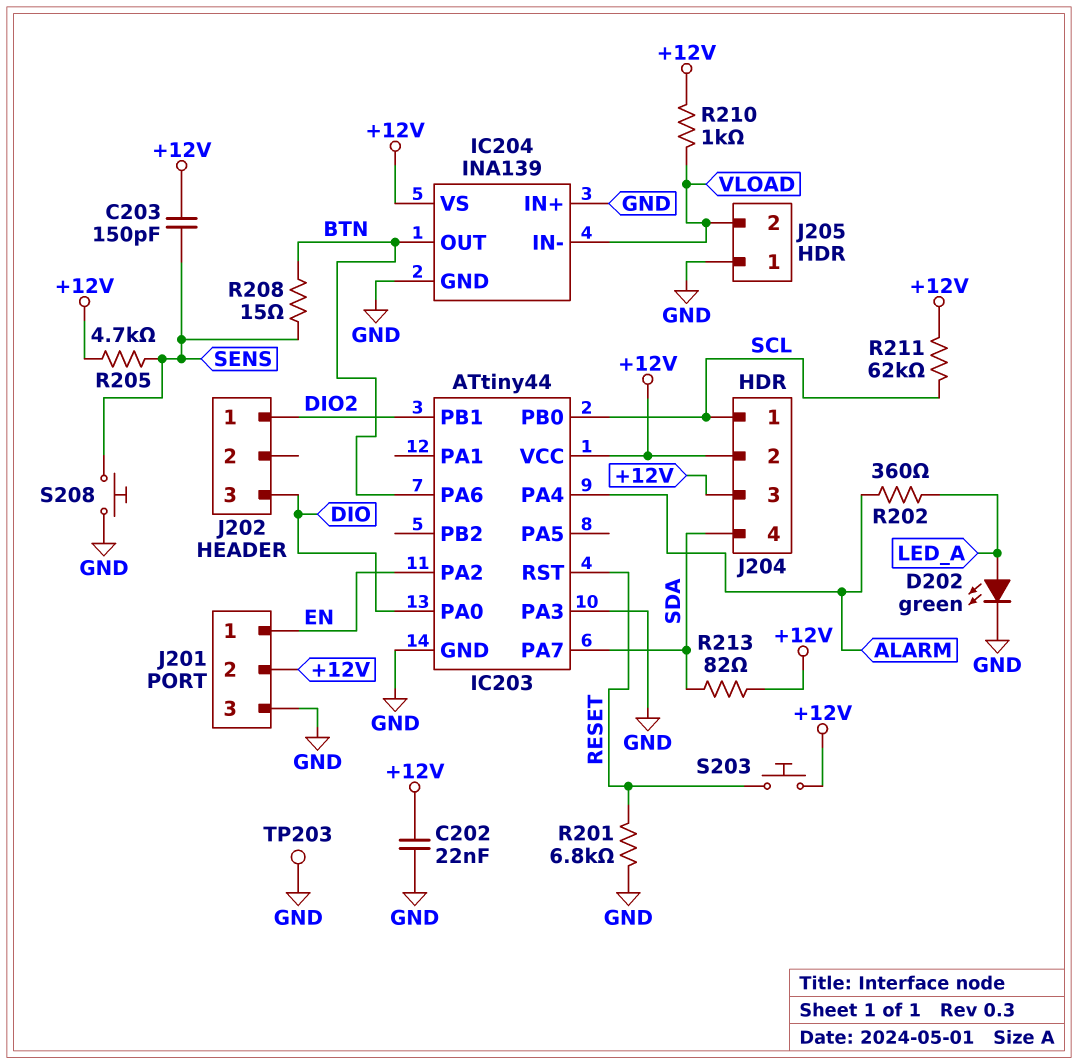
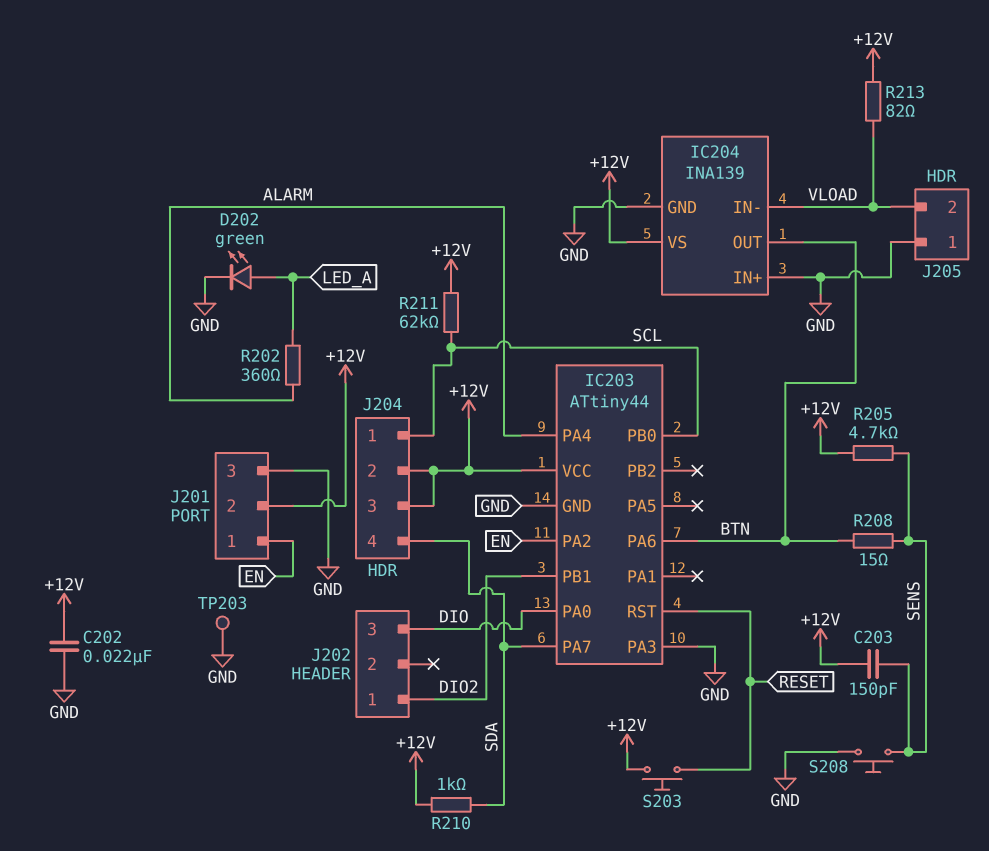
R201: 6.8k (GND, RESET) -> none
R210: 1k (+12V, VLOAD) -> 1k (+12V, SDA)
R213: 82 (+12V, SDA) -> 82 (+12V, VLOAD)

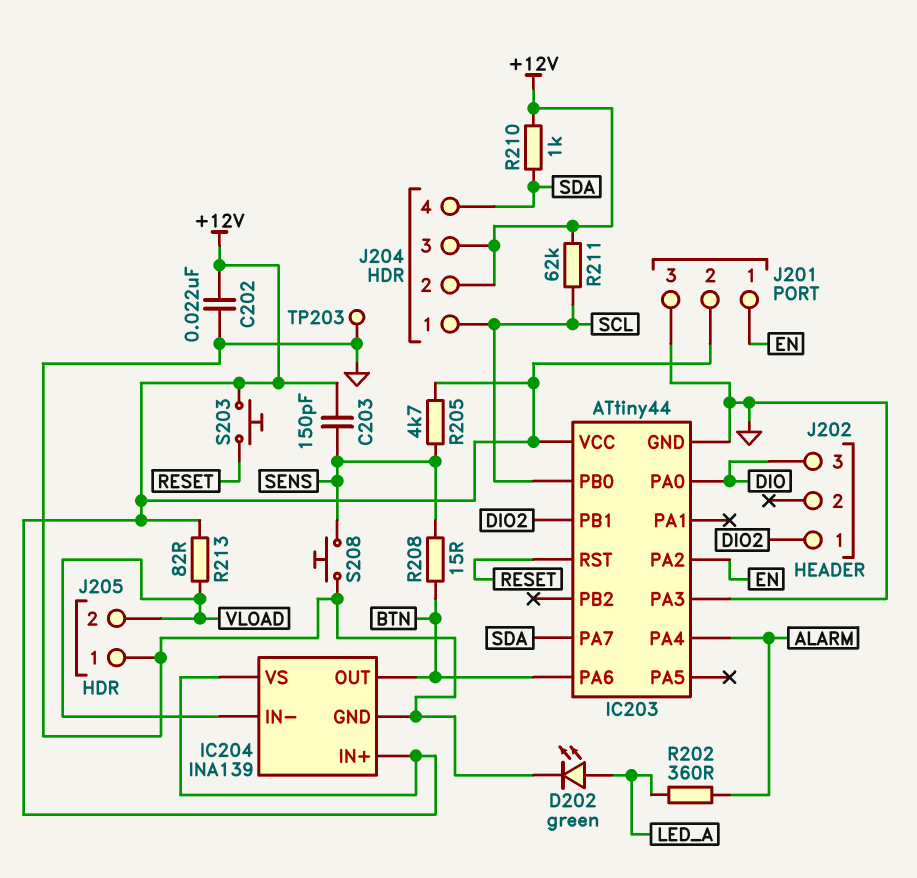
IC204 pin IN+: GND -> +12V

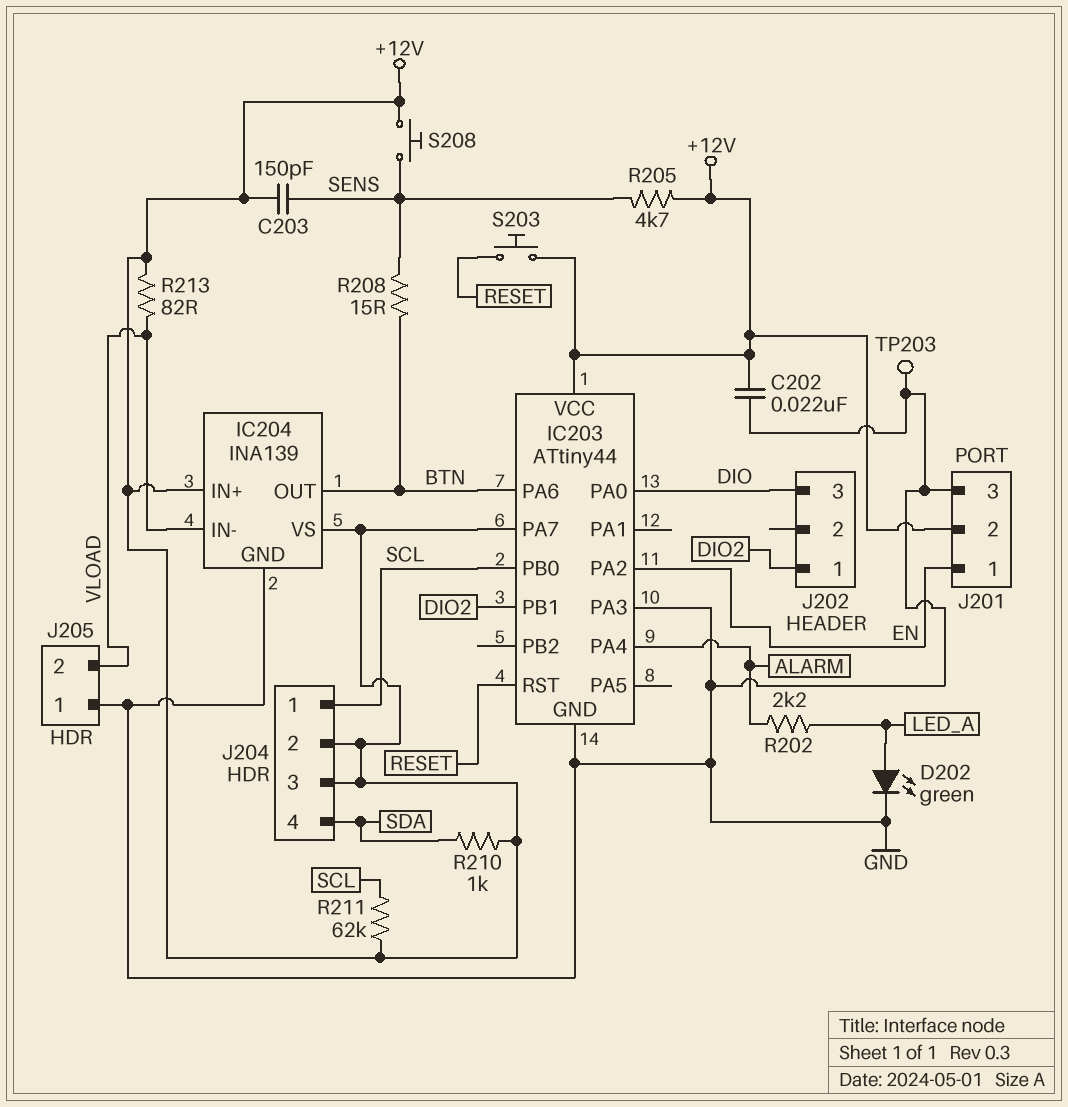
IC203 pin PA7: SDA -> +12V
R202: 360 (ALARM, LED_A) -> 2.2k (ALARM, LED_A)
S208: button (GND, SENS) -> button (+12V, SENS)

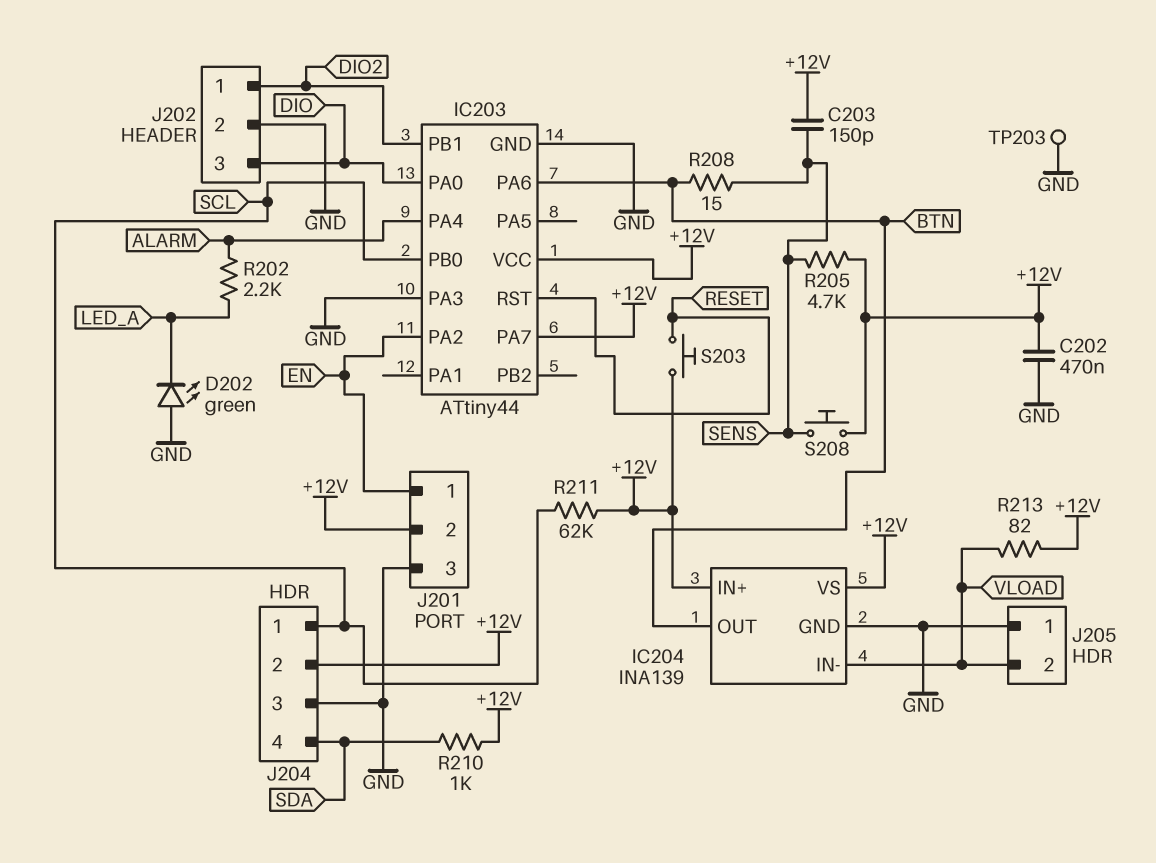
C202: 22nF (+12V, GND) -> 470nF (+12V, GND)
D202: LED green (A LED_A, K GND) -> LED green (A GND, K LED_A)
J202 pin 2: none -> GND
J204 pin 3: +12V -> GND

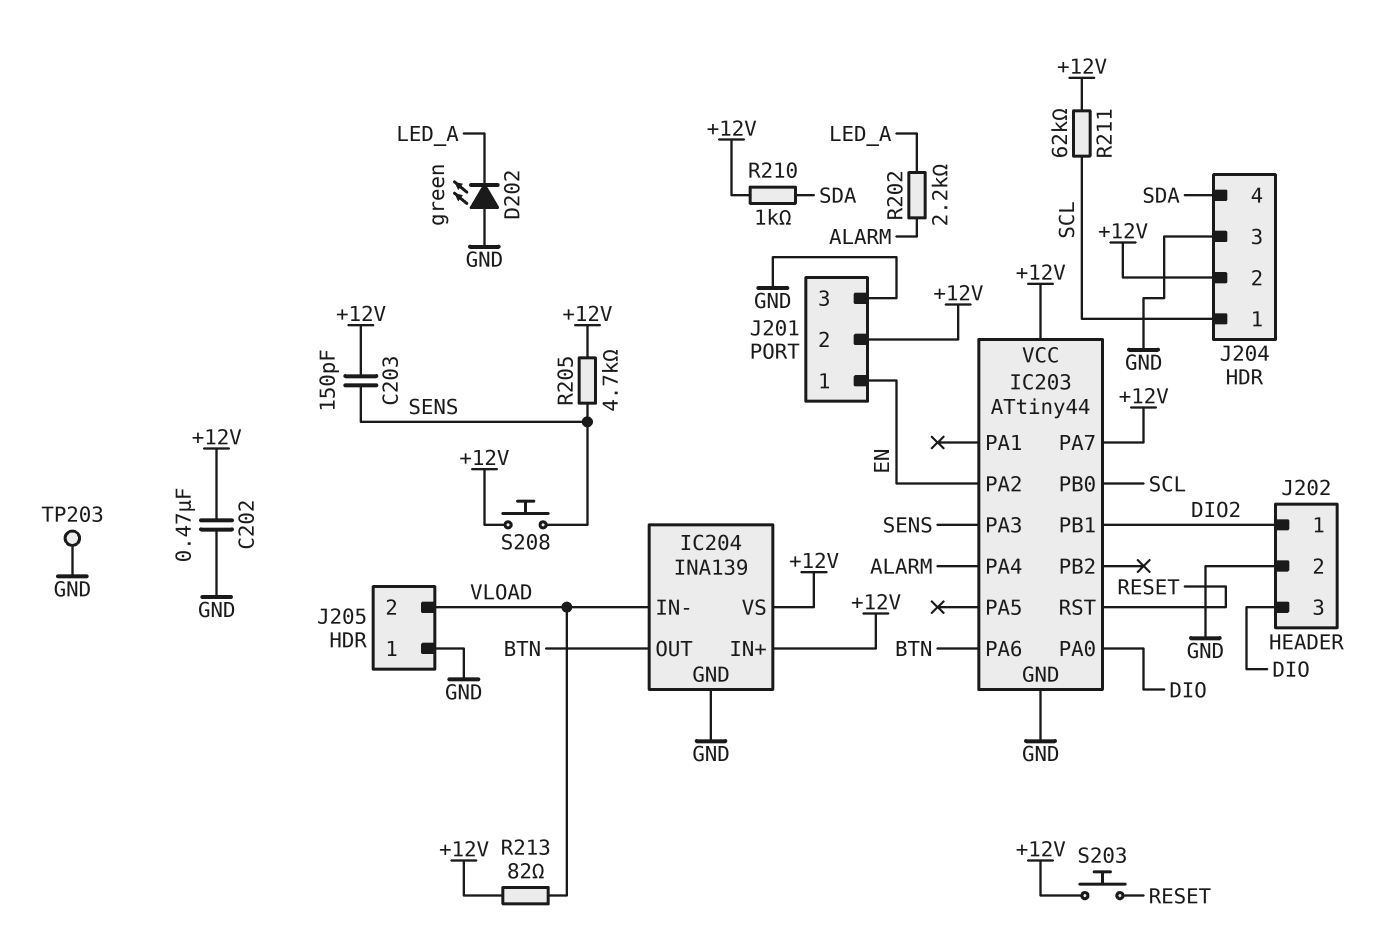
IC203 pin PA3: GND -> SENS
R208: 15 (BTN, SENS) -> none

